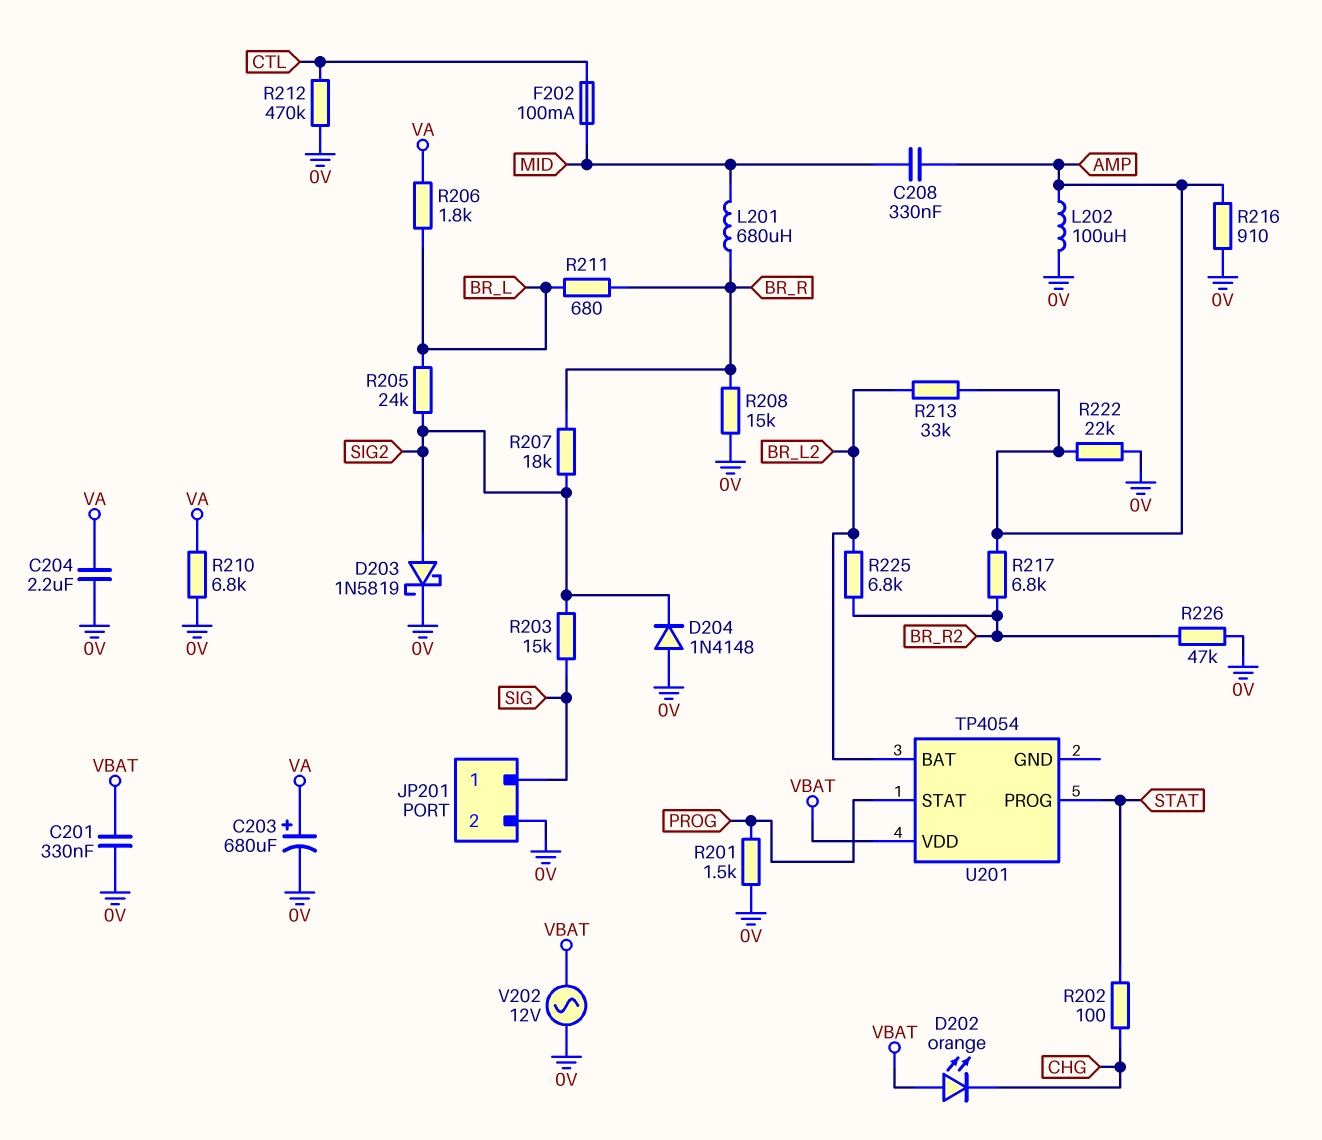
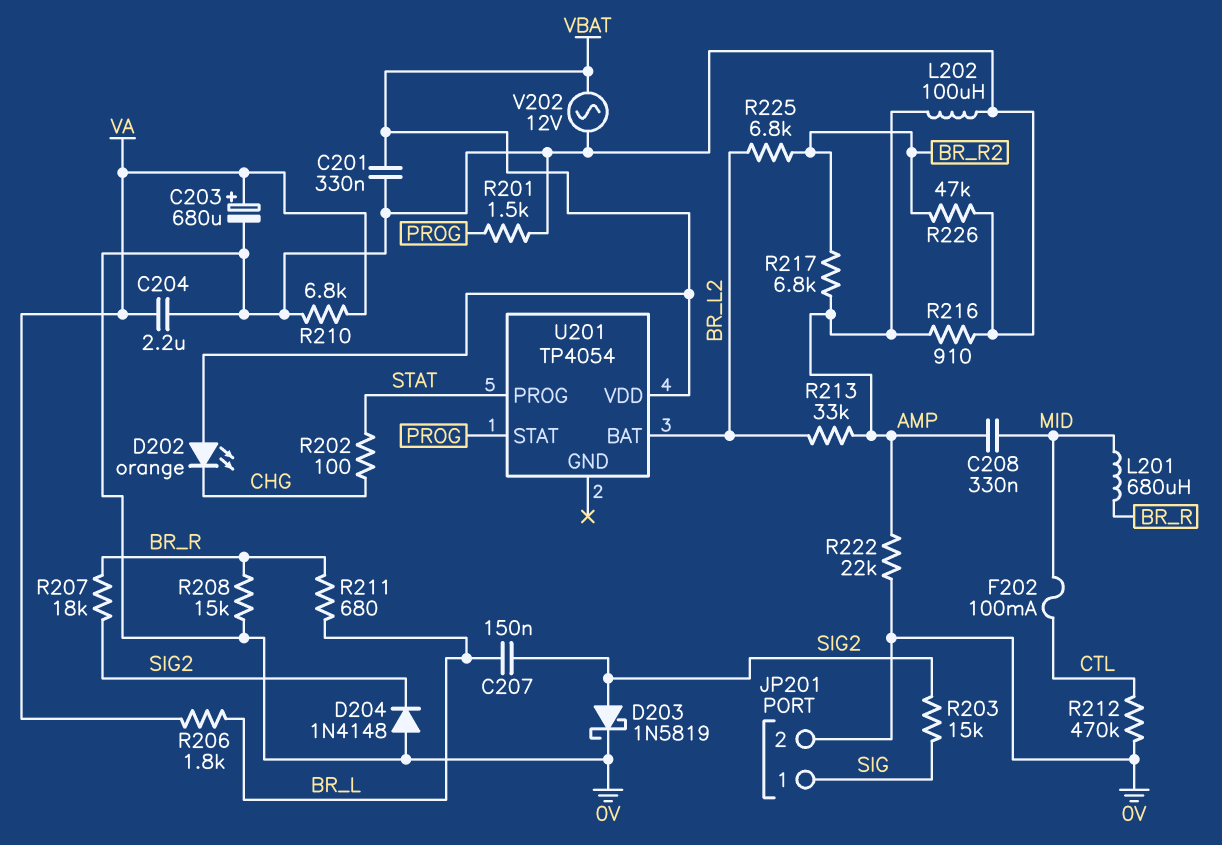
C207: none -> 150nF (BR_L, SIG2)
R205: 24k (BR_L, SIG2) -> none

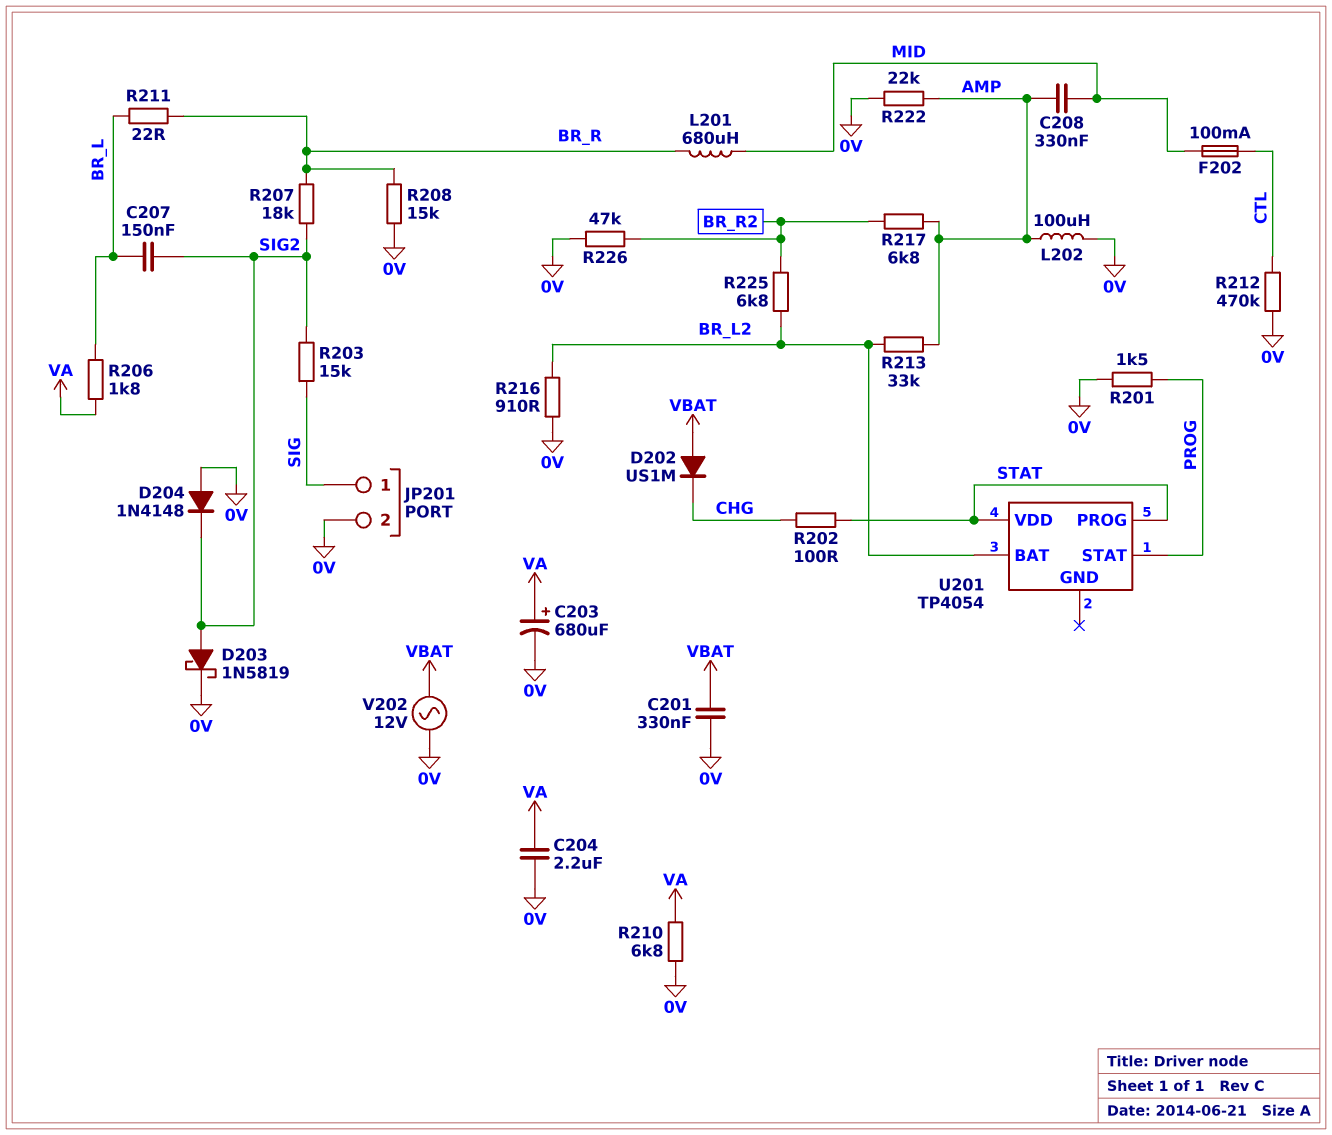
D202: LED orange (A VBAT, K CHG) -> diode US1M (A VBAT, K CHG)
R211: 680 (BR_L, BR_R) -> 22 (BR_L, BR_R)
R216: 910 (0V, AMP) -> 910 (0V, BR_L2)
U201 pin VDD: VBAT -> STAT

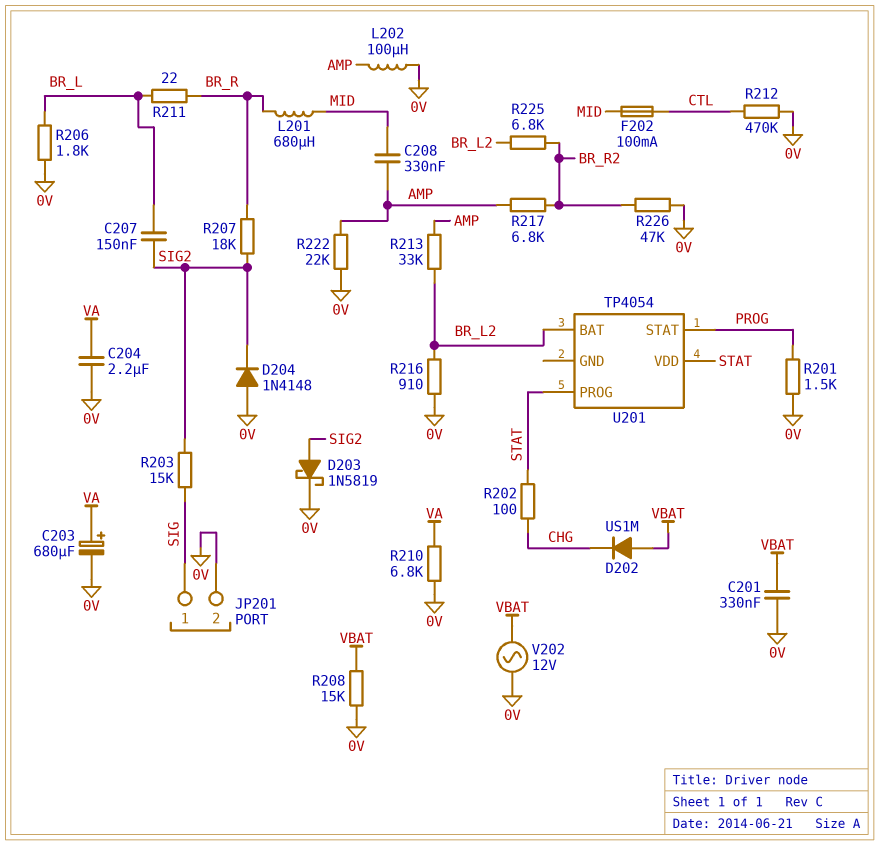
R206: 1.8k (BR_L, VA) -> 1.8k (0V, BR_L)
R208: 15k (0V, BR_R) -> 15k (0V, VBAT)

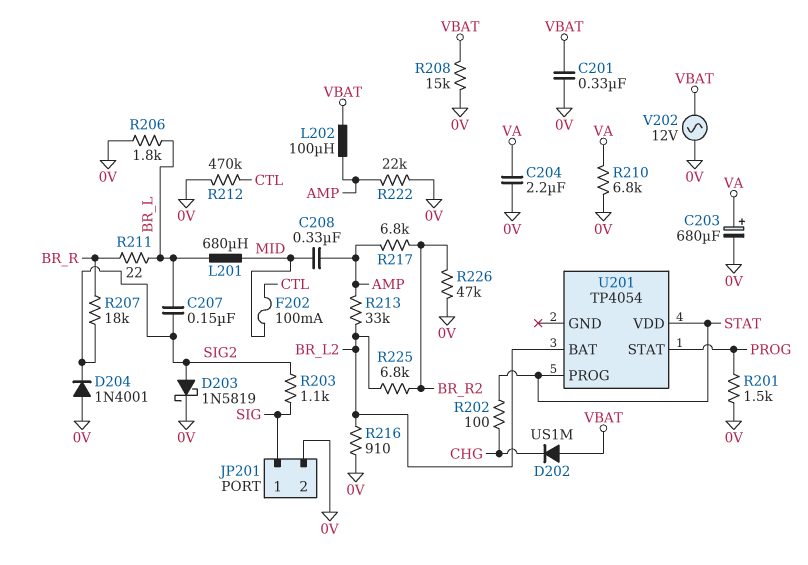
D204: diode 1N4148 (A 0V, K SIG2) -> diode 1N4001 (A 0V, K SIG2)
L201: 680uH (BR_R, MID) -> 680uH (BR_L, MID)
L202: 100uH (0V, AMP) -> 100uH (AMP, VBAT)
R203: 15k (SIG, SIG2) -> 1.1k (SIG, SIG2)

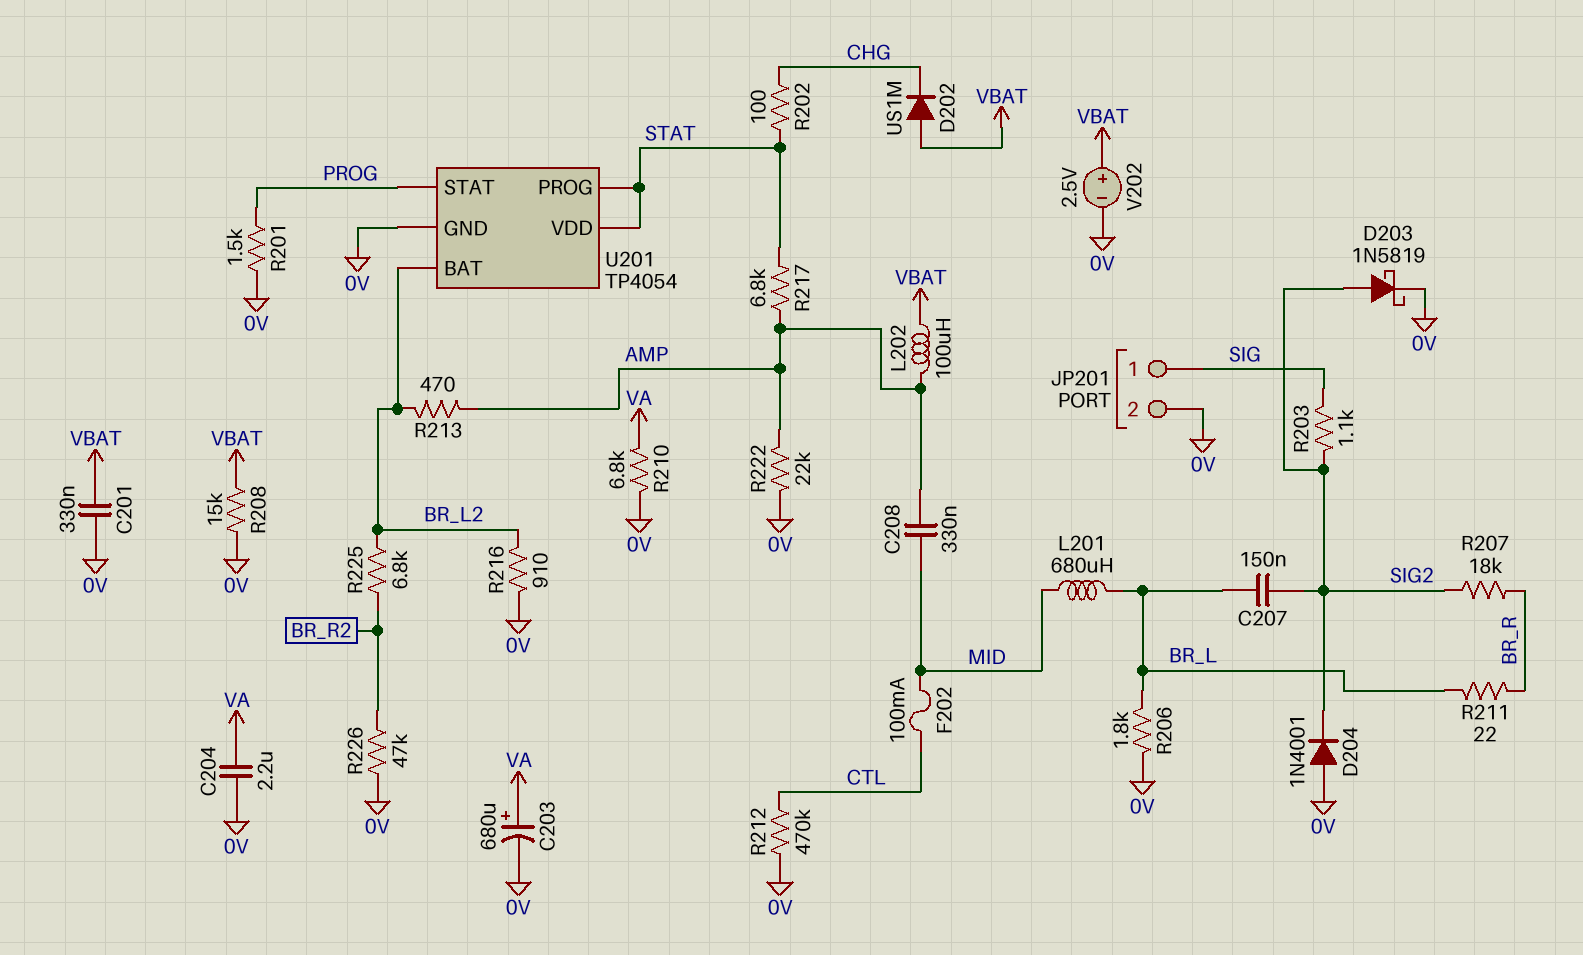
R213: 33k (AMP, BR_L2) -> 470 (AMP, BR_L2)
R217: 6.8k (AMP, BR_R2) -> 6.8k (AMP, STAT)
U201 pin GND: none -> 0V
V202: AC 12V (0V, VBAT) -> 2.5V (plus VBAT, minus 0V)

